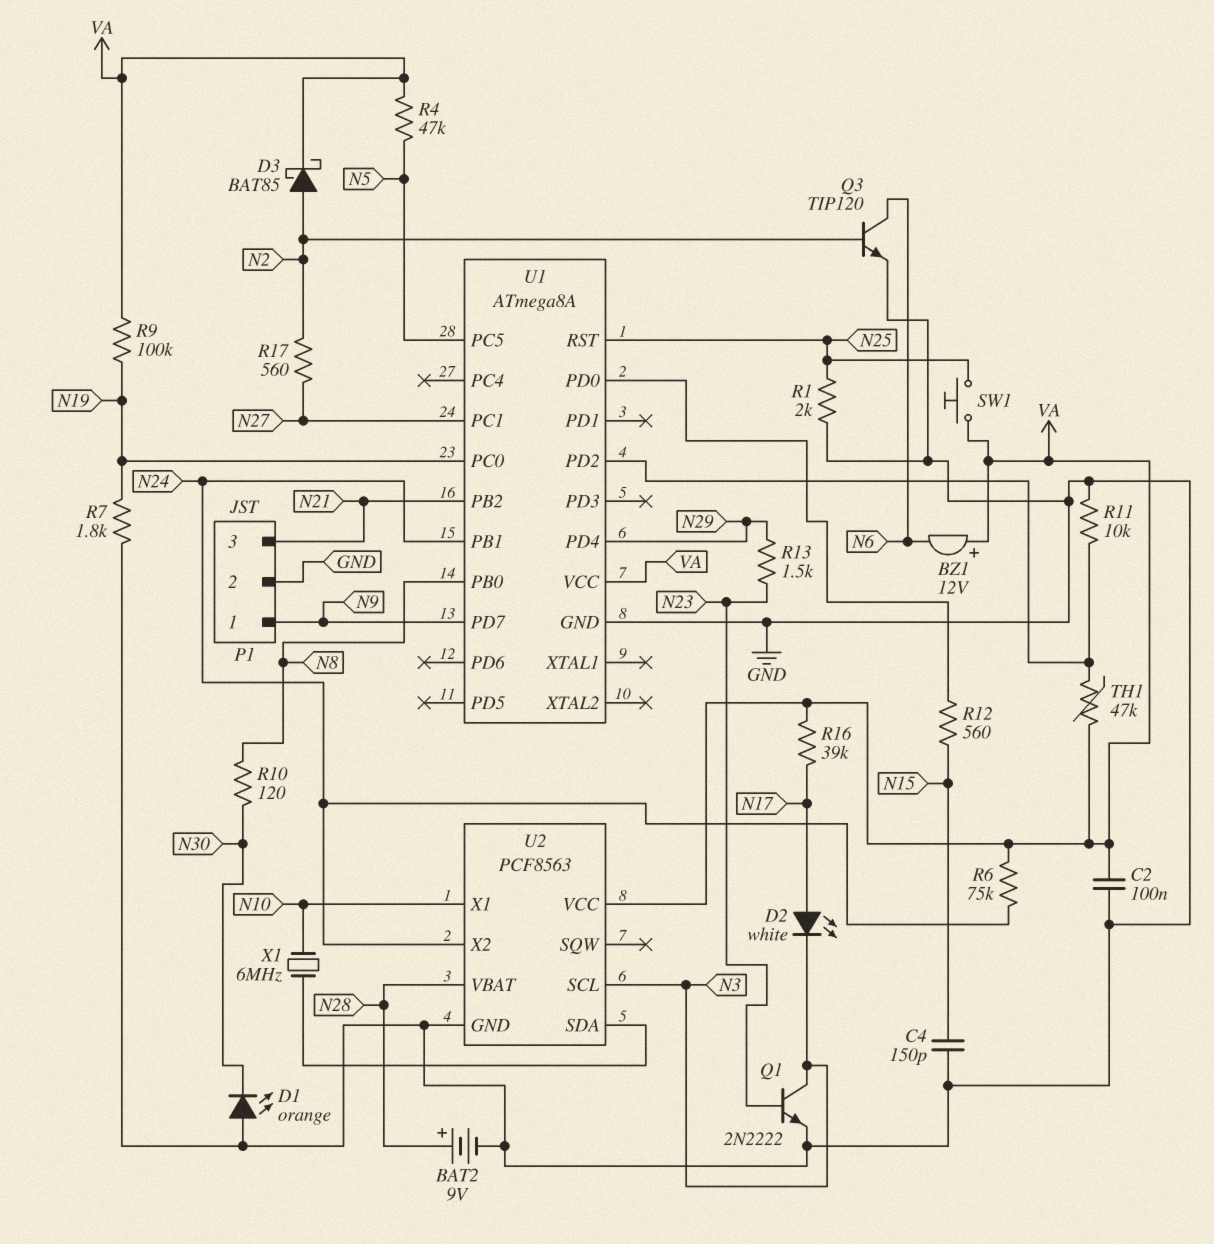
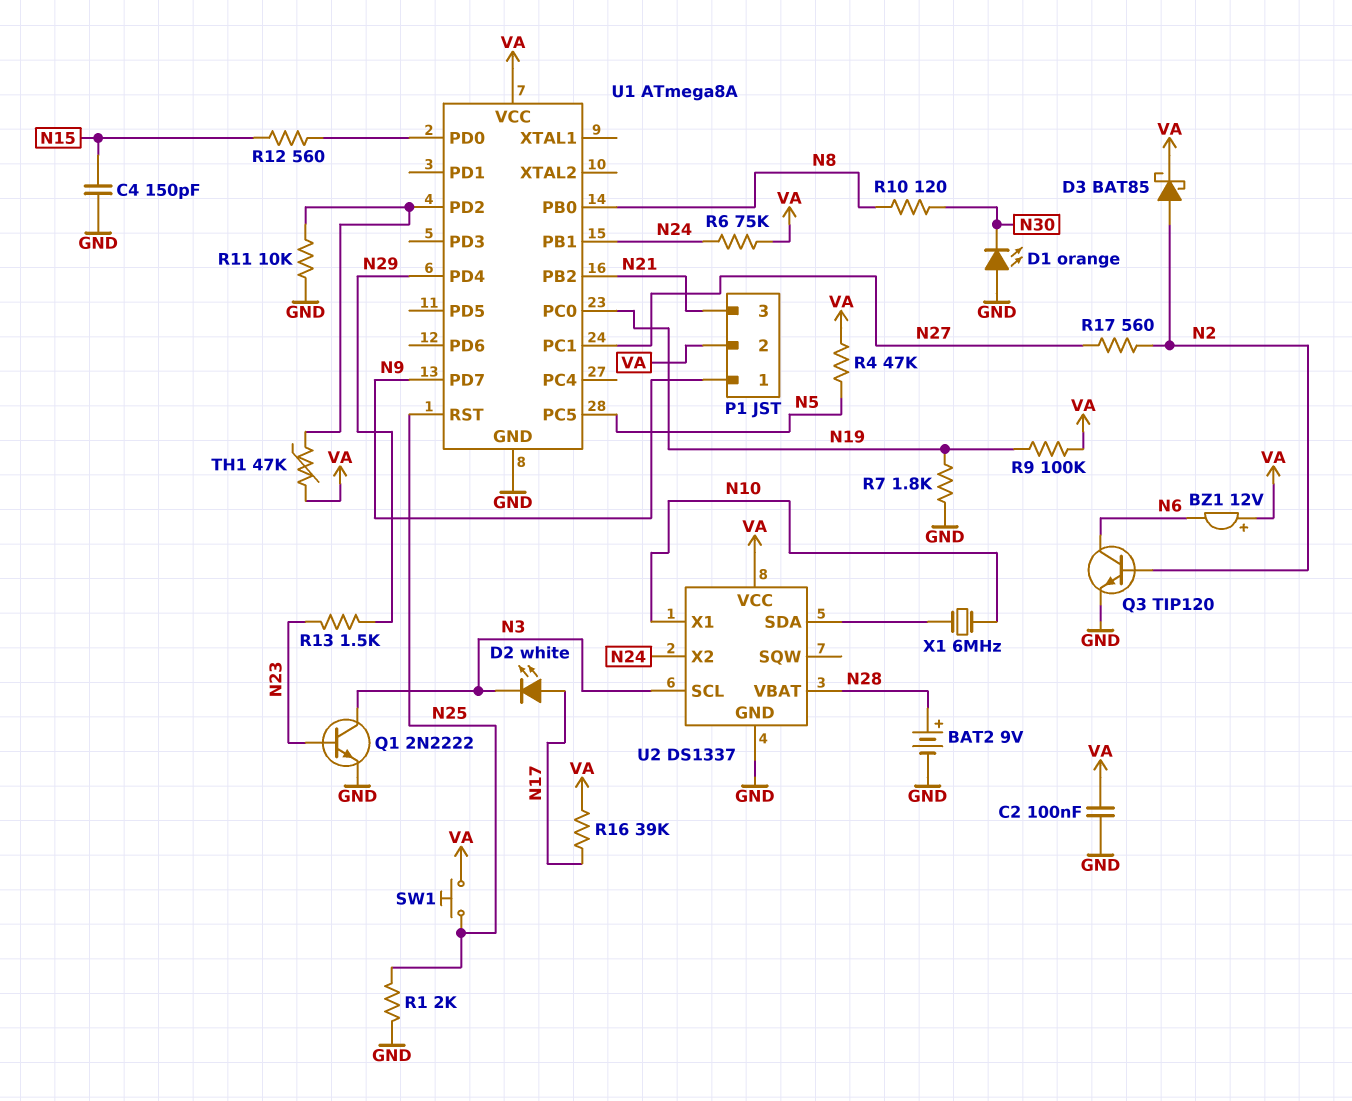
P1 pin 2: GND -> VA
U2: PCF8563 -> DS1337

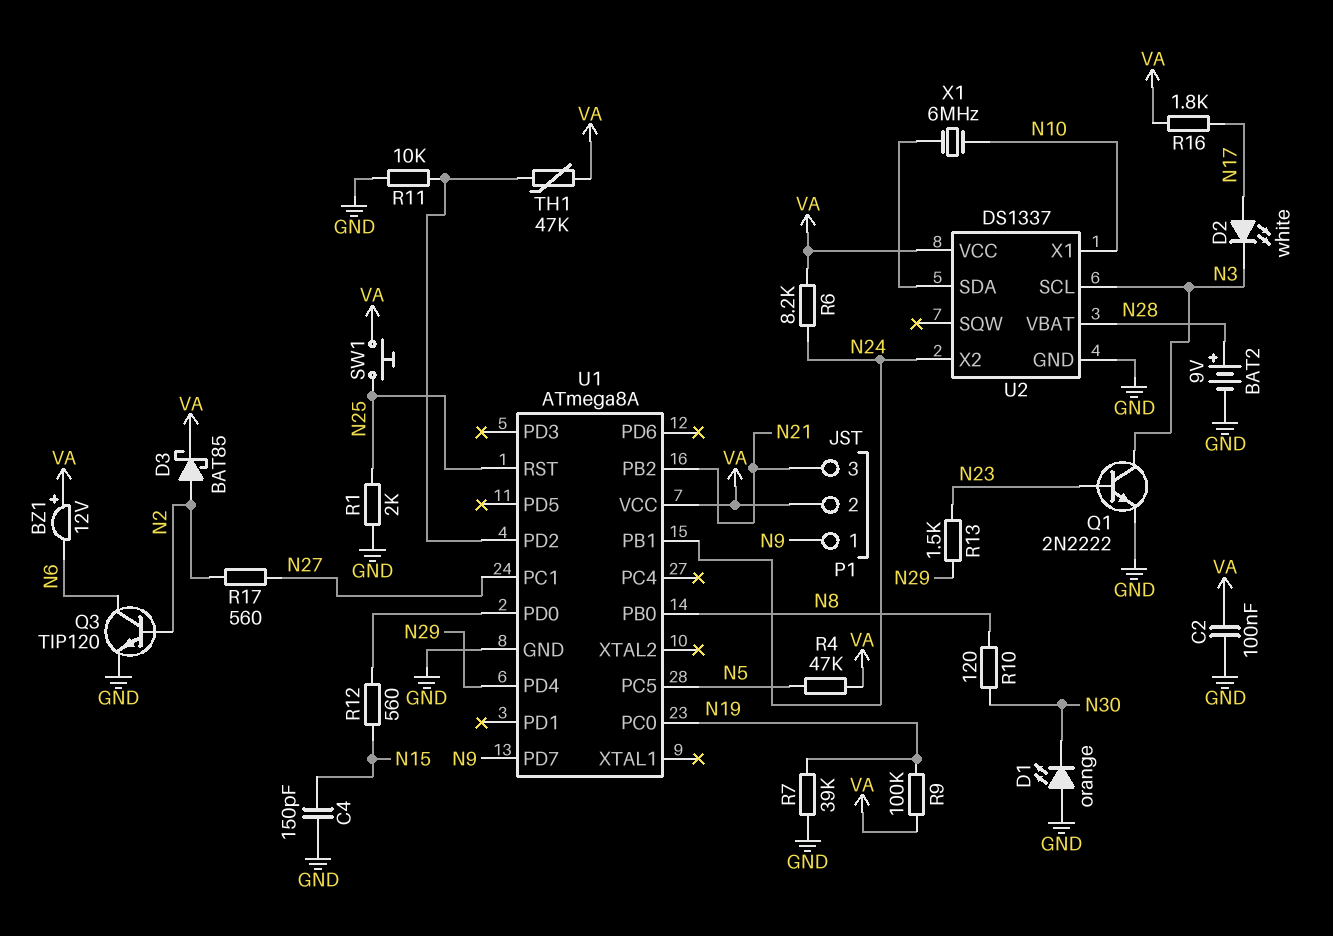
R6: 75k (N24, VA) -> 8.2k (N24, VA)
R7: 1.8k (GND, N19) -> 39k (GND, N19)
R16: 39k (N17, VA) -> 1.8k (N17, VA)

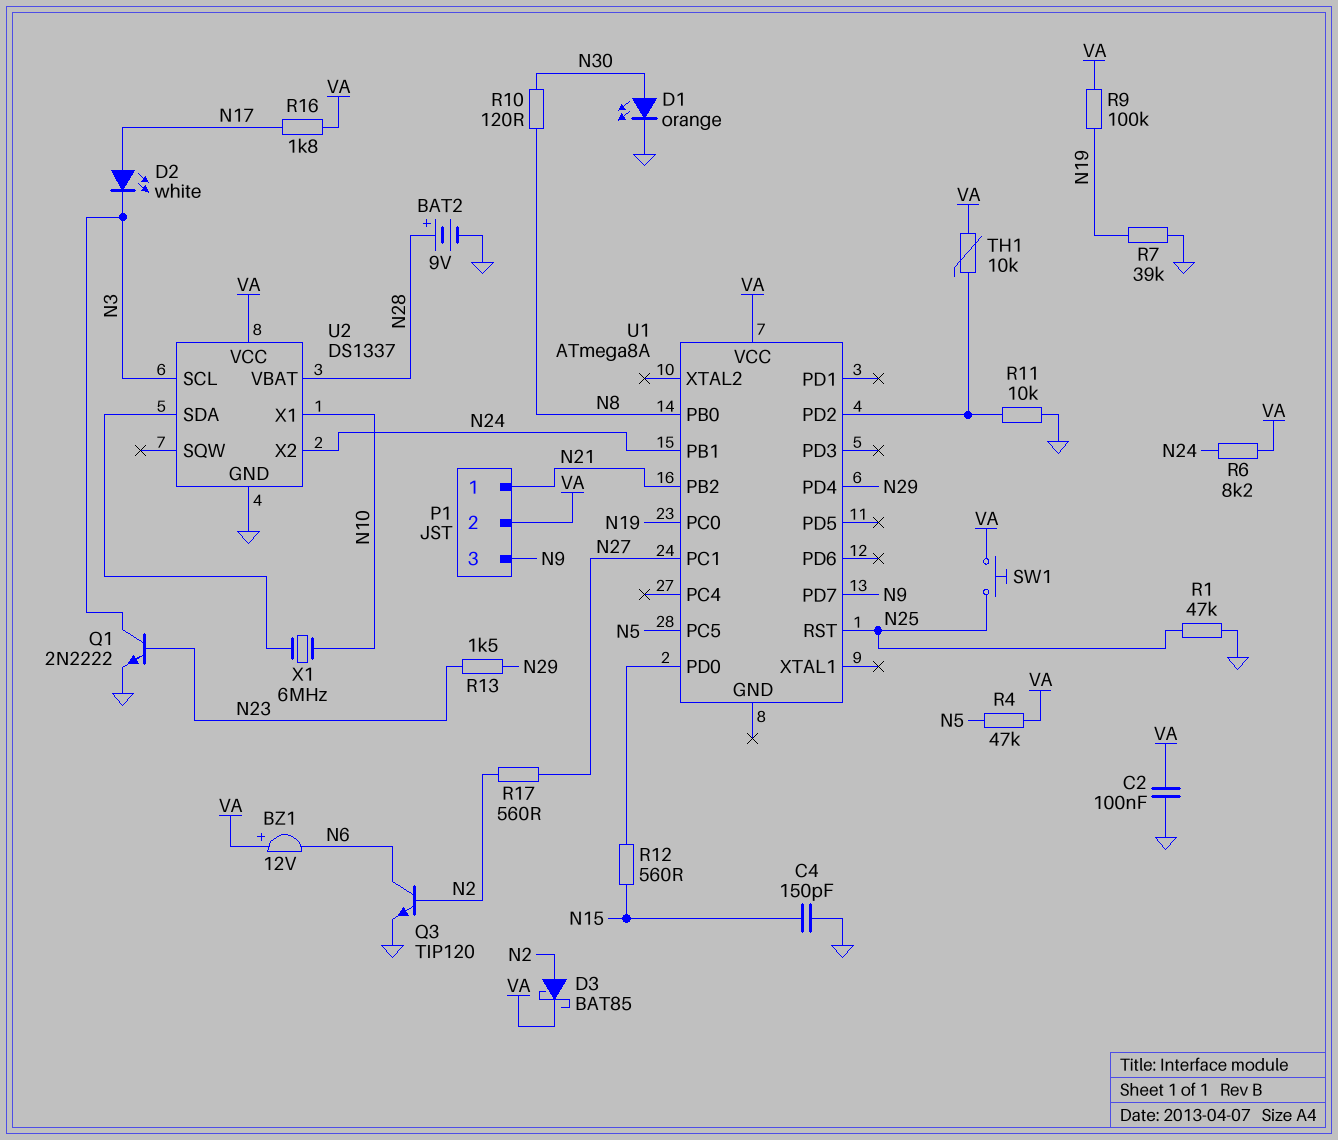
D1: LED orange (A GND, K N30) -> LED orange (A N30, K GND)
P1 pin 1: N9 -> N21
P1 pin 3: N21 -> N9
R1: 2k (GND, N25) -> 47k (GND, N25)
TH1: 47k (U1/PD2, VA) -> 10k (U1/PD2, VA)
U1 pin GND: GND -> none

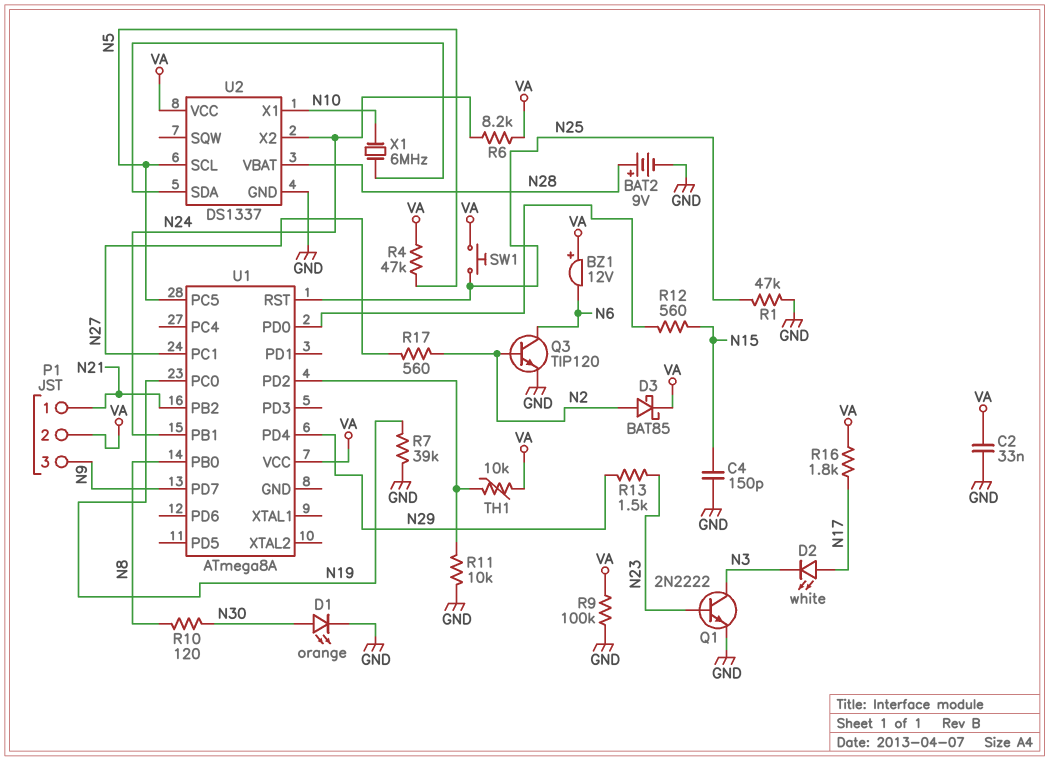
C2: 100nF (GND, VA) -> 33nF (GND, VA)
R9: 100k (N19, VA) -> 100k (GND, VA)
U2 pin SCL: N3 -> N5

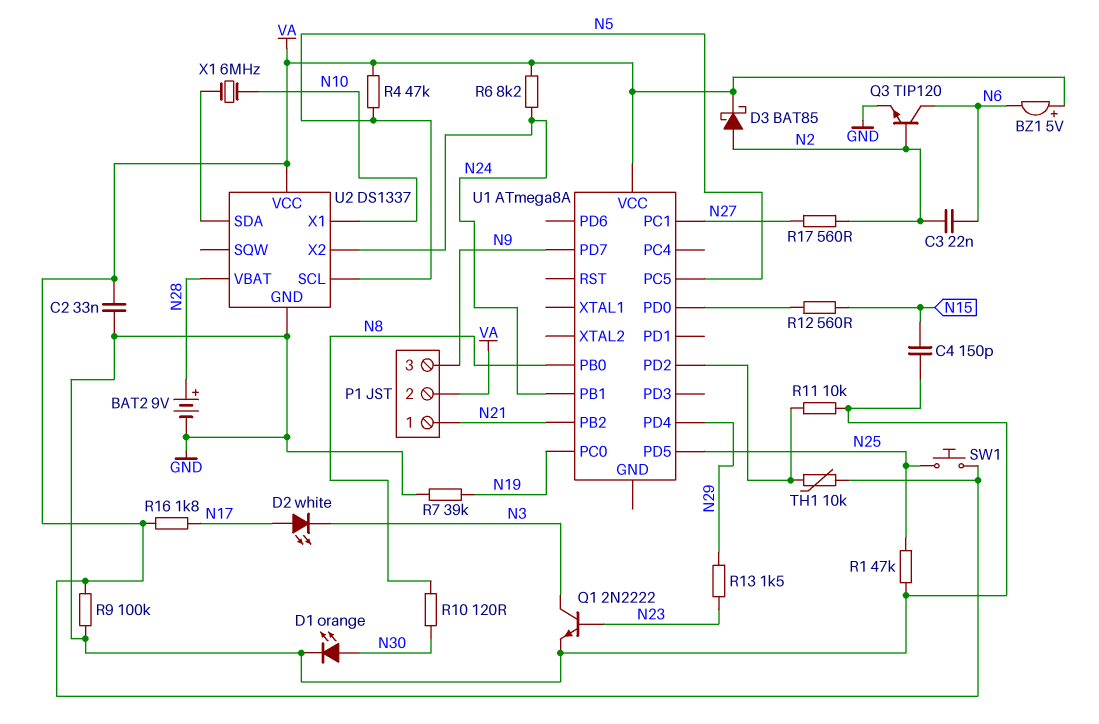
BZ1: buzzer 12V (plus VA, minus N6) -> buzzer 5V (plus VA, minus N6)
C3: none -> 22nF (N2, N6)
U1 pin PD5: none -> N25
U1 pin RST: N25 -> none

